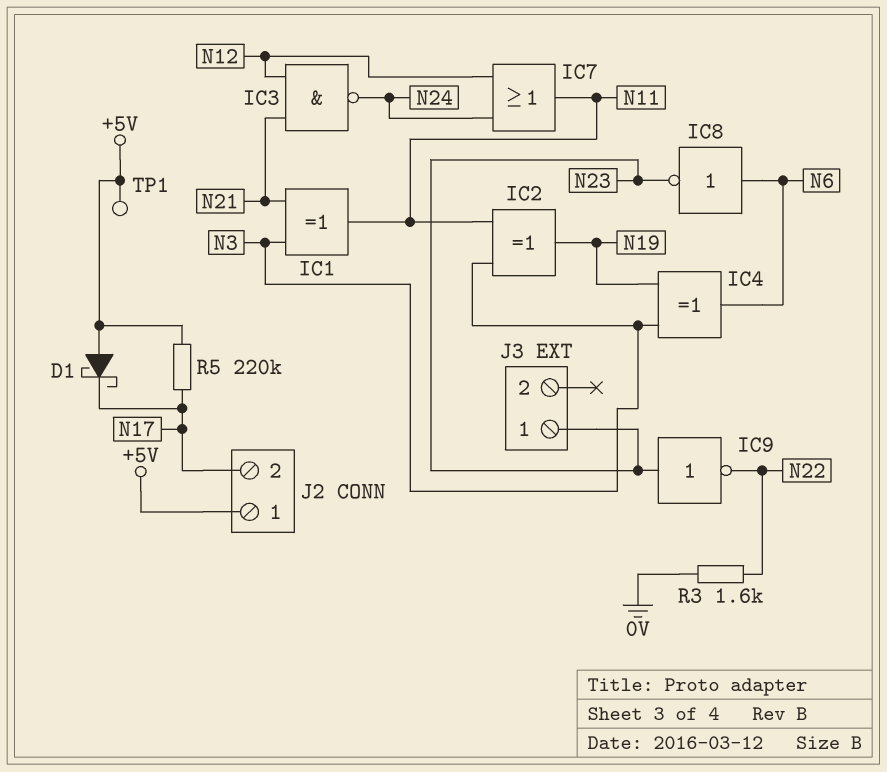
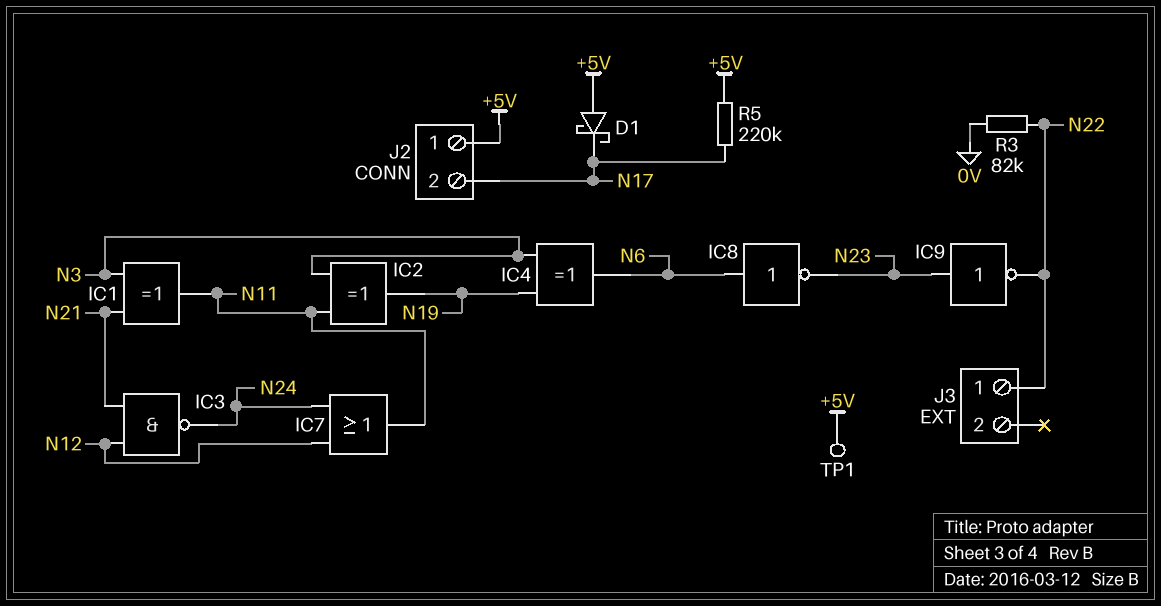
J3 pin 1: N23 -> N22
R3: 1.6k (0V, N22) -> 82k (0V, N22)

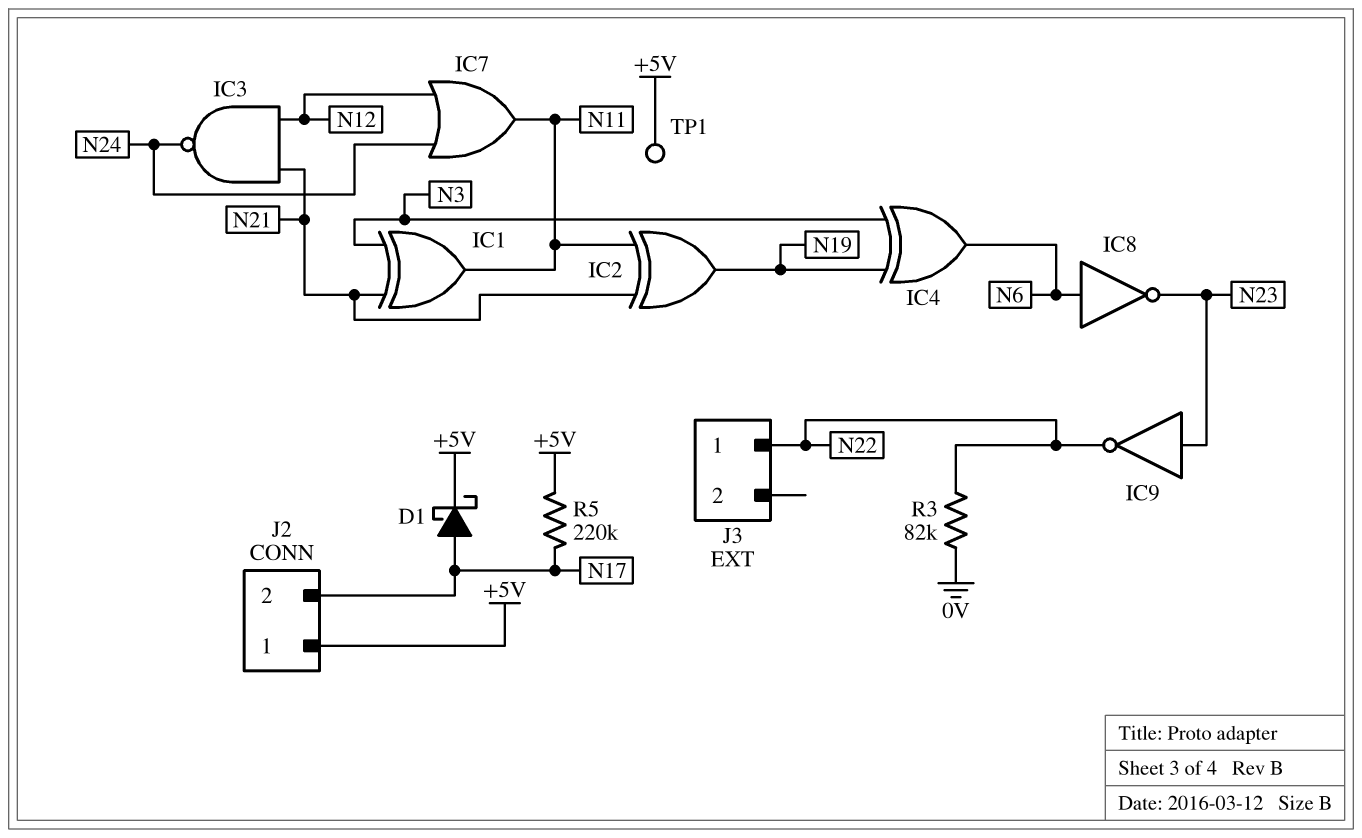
D1: schottky (A +5V, K N17) -> schottky (A N17, K +5V)
IC2: XOR (in N3, in N11, out N19) -> XOR (in N11, in N21, out N19)

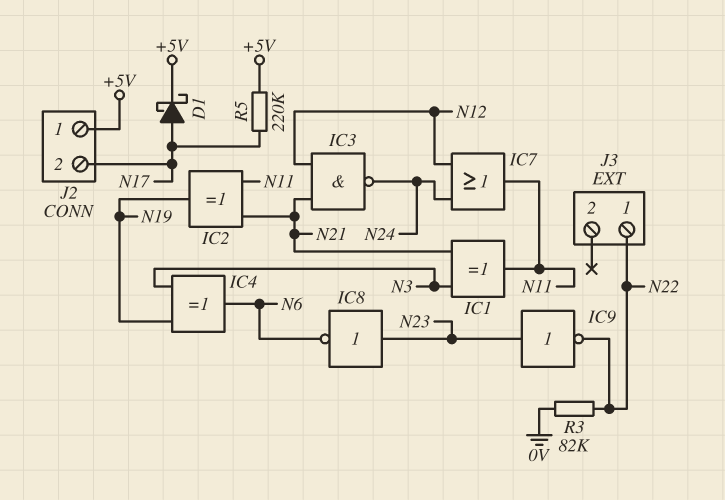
IC8: NOT (in N6, out N23) -> NOT (in N23, out N6)
TP1: test point (+5V) -> none

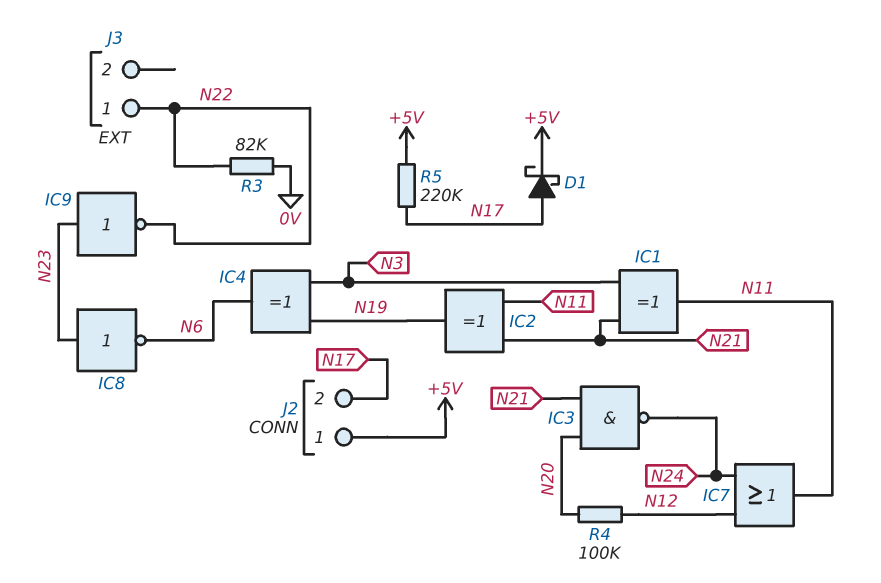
IC3: NAND (in N12, in N21, out N24) -> NAND (in N20, in N21, out N24)
R4: none -> 100k (N12, N20)

